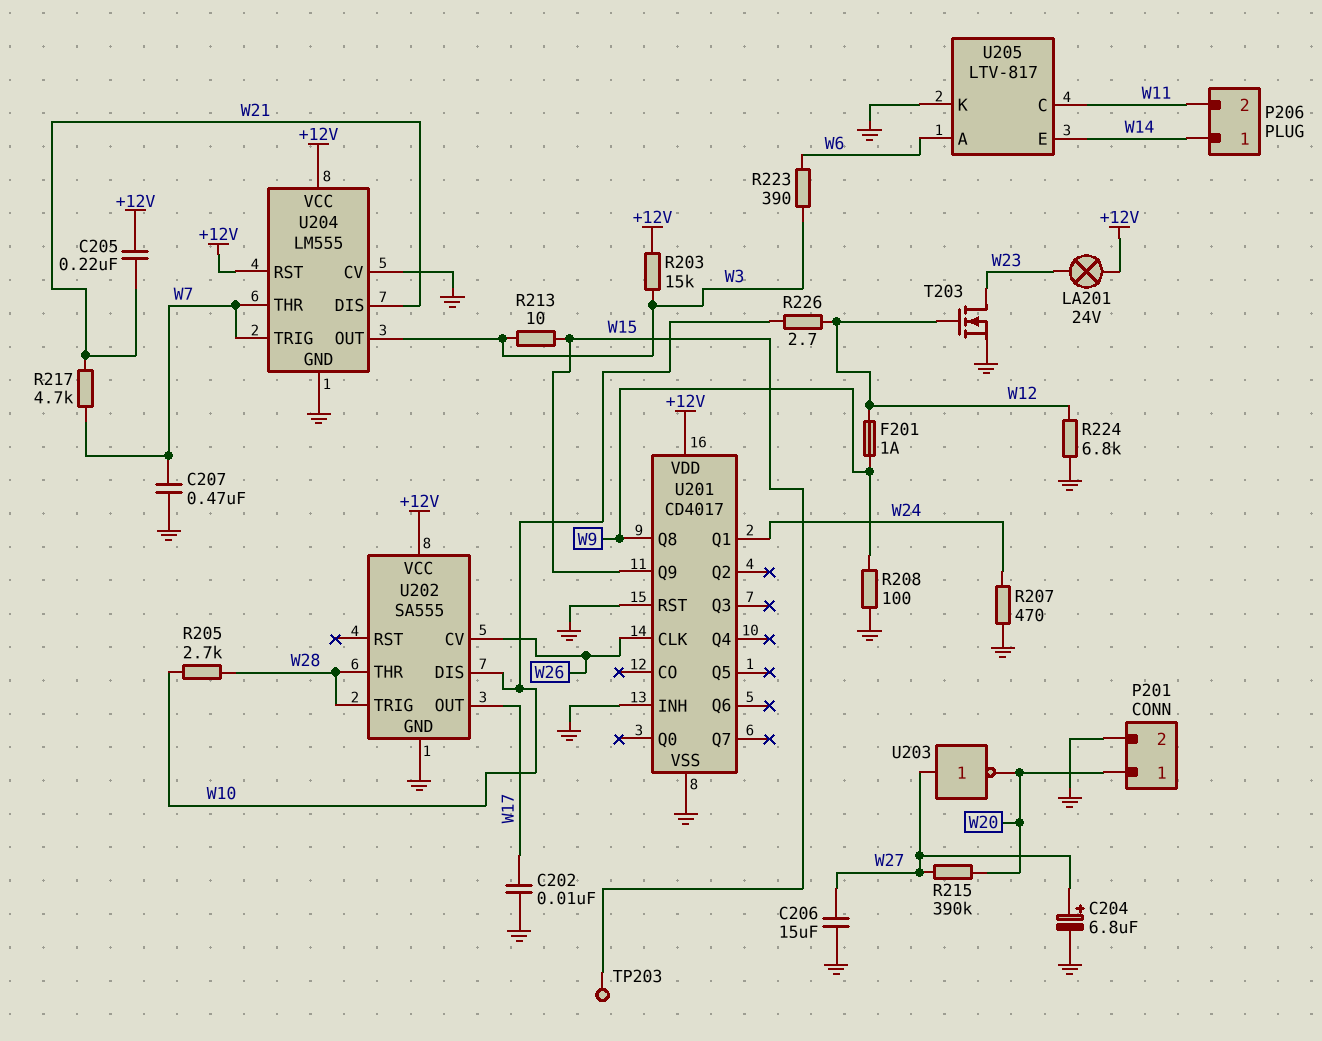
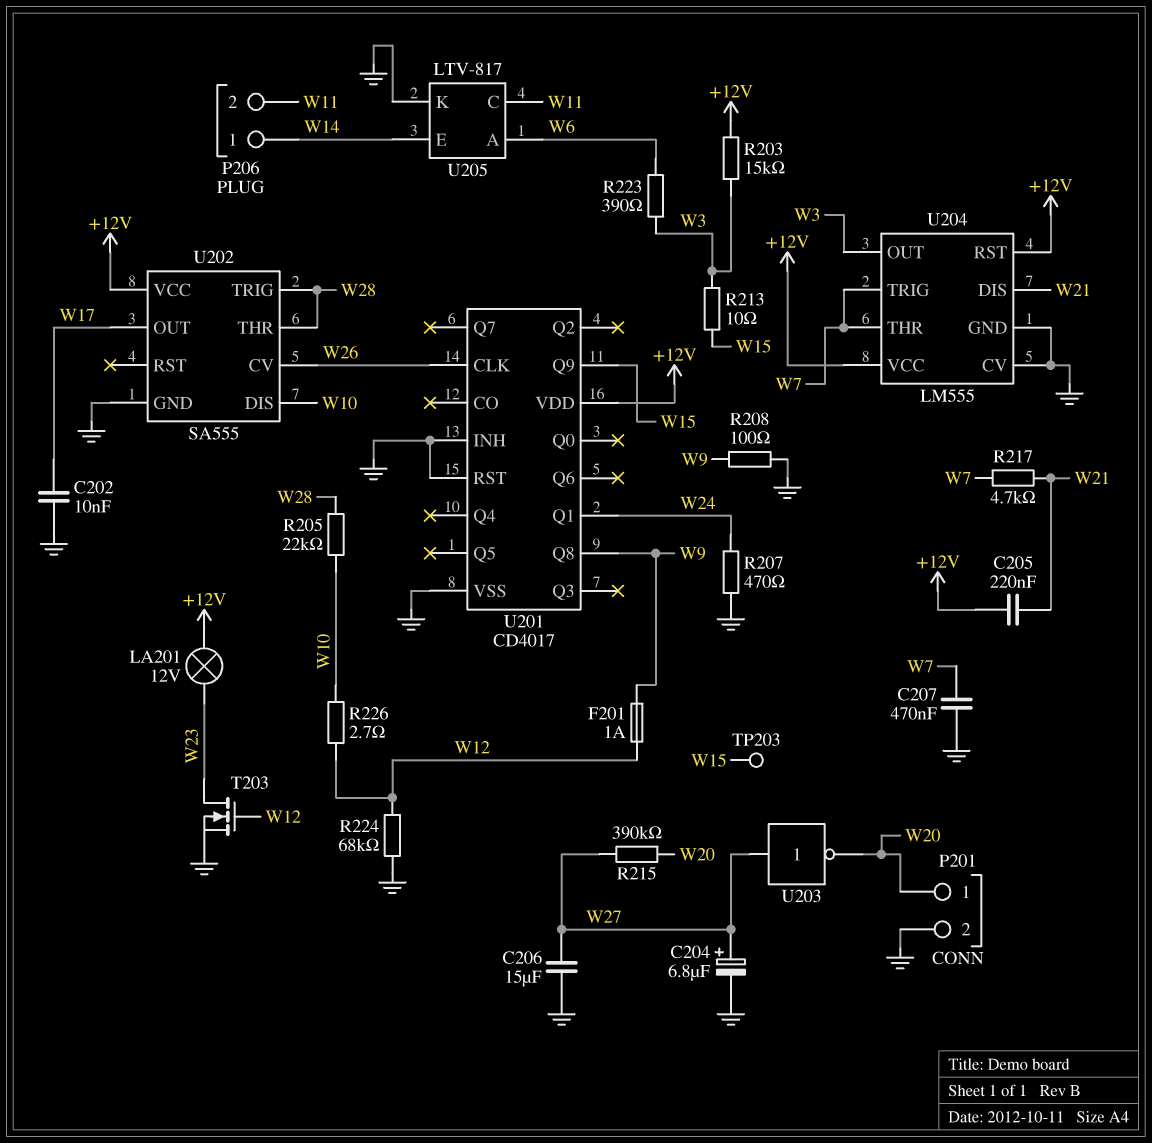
LA201: lamp 24V (+12V, W23) -> lamp 12V (+12V, W23)
R205: 2.7k (W10, W28) -> 22k (W10, W28)
R224: 6.8k (GND, W12) -> 68k (GND, W12)

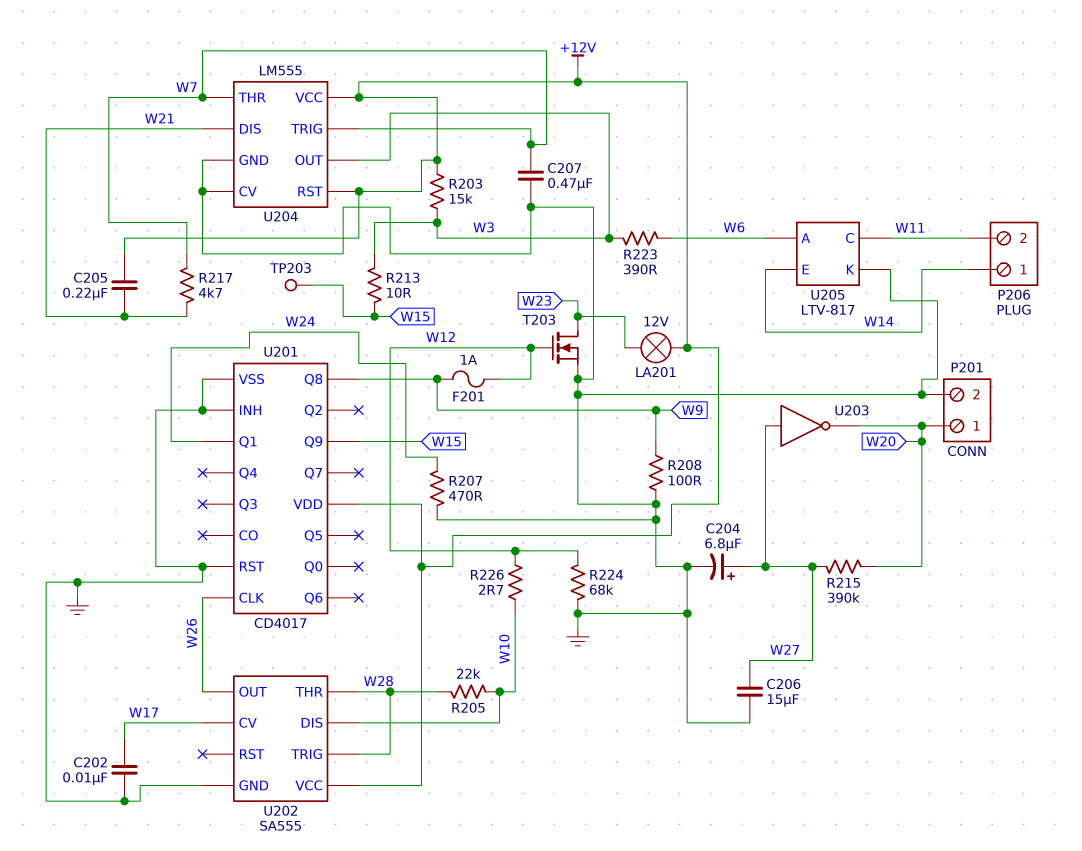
U202 pin CV: W26 -> W17
U202 pin OUT: W17 -> W26

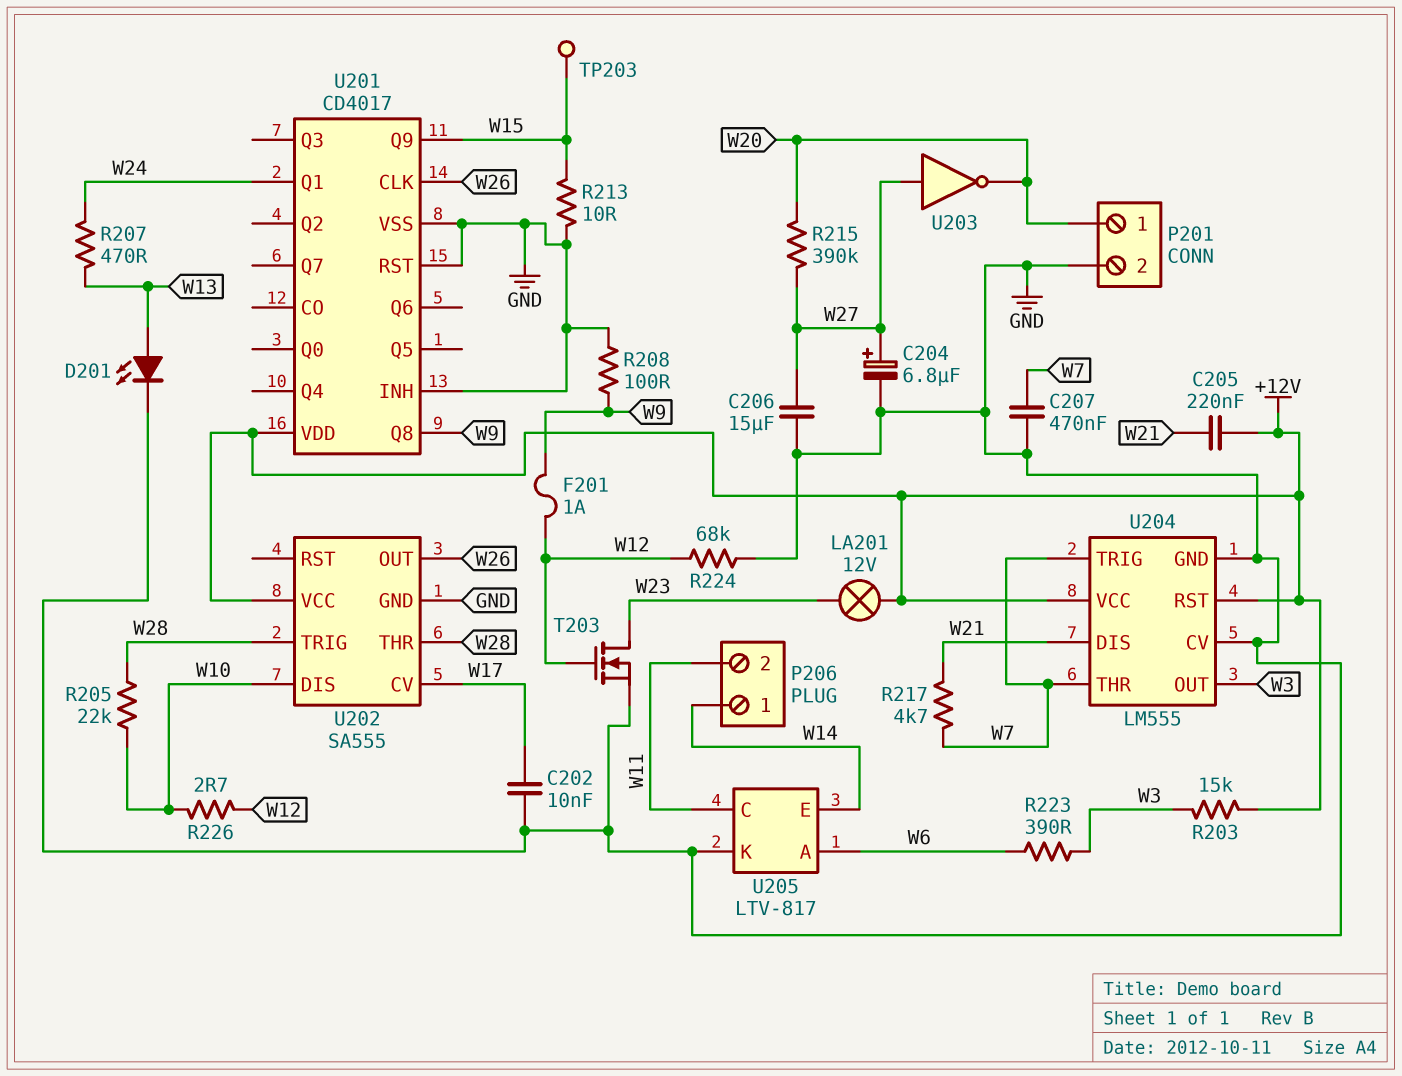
D201: none -> LED (A W13, K GND)
R207: 470 (GND, W24) -> 470 (W13, W24)
R213: 10 (W3, W15) -> 10 (GND, W15)

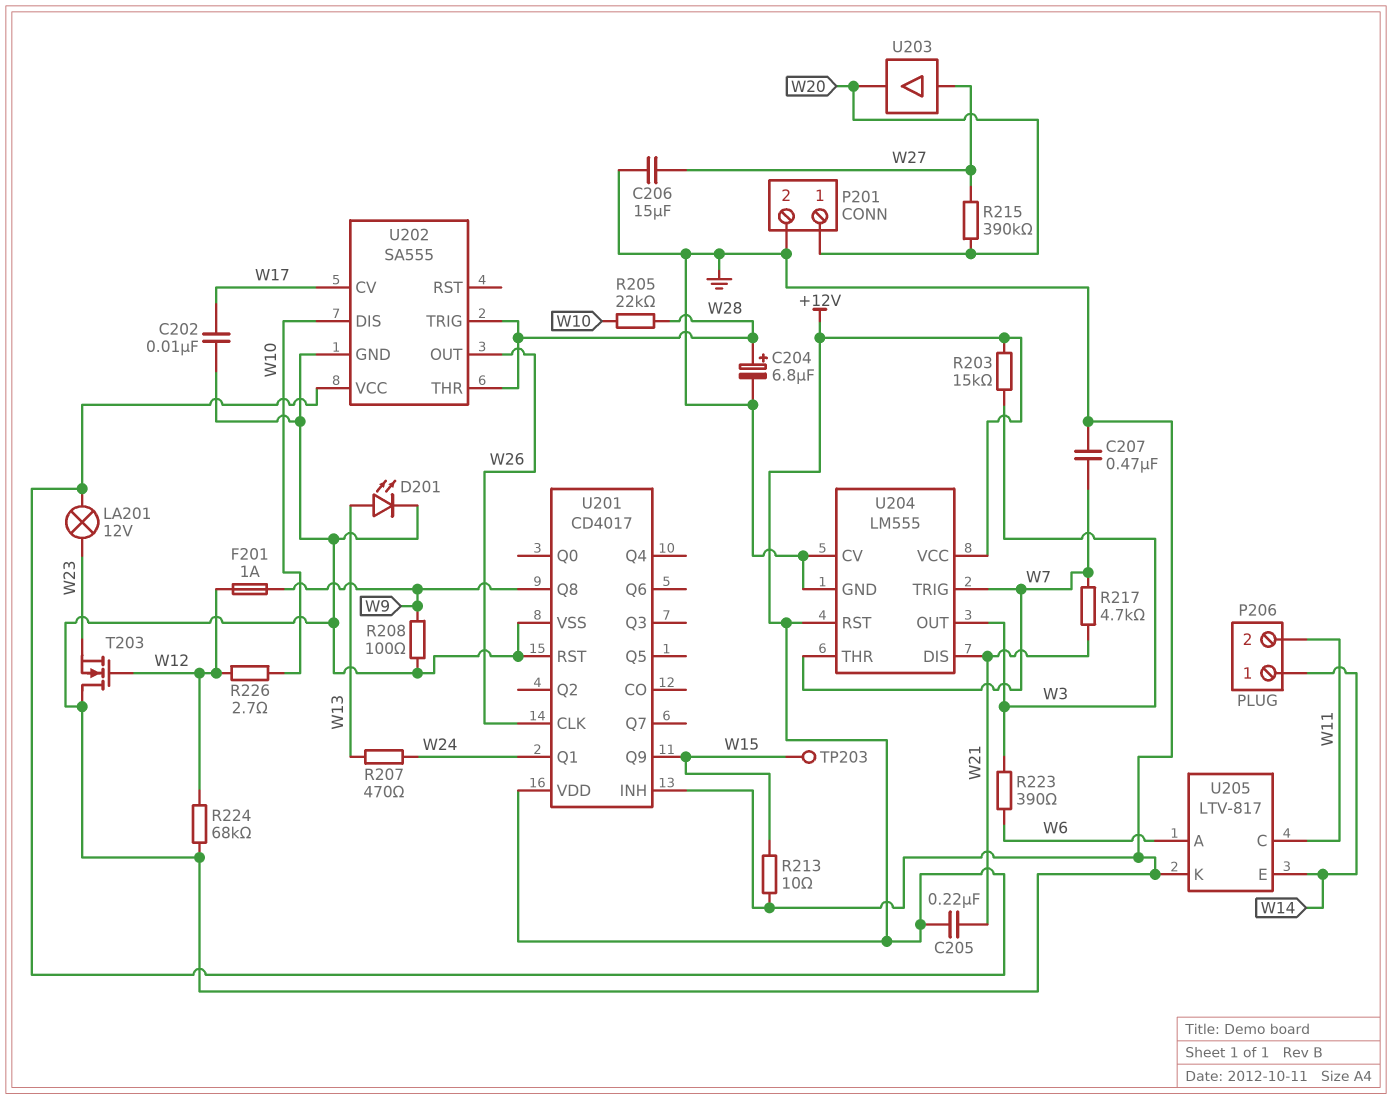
C204: 6.8uF (plus W27, minus GND) -> 6.8uF (plus W28, minus GND)
T203: NMOS (G W12, D W23, S GND) -> NMOS (G W12, D GND, S W23)
U203: NOT (in W27, out W20) -> buffer (in W27, out W20)

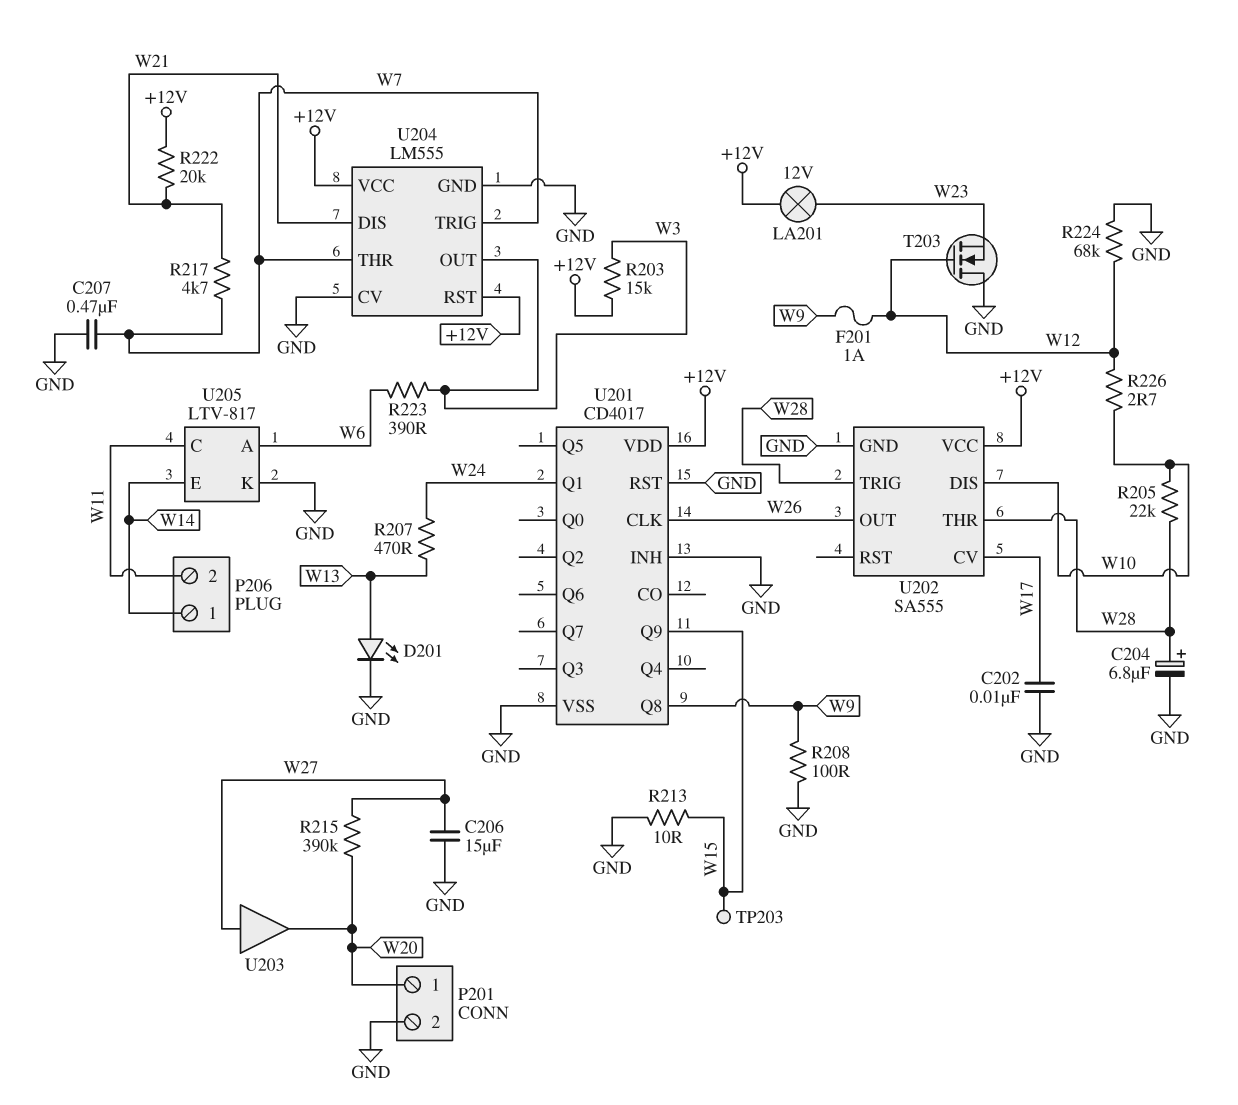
C205: 220nF (+12V, W21) -> none
R222: none -> 20k (+12V, W21)

